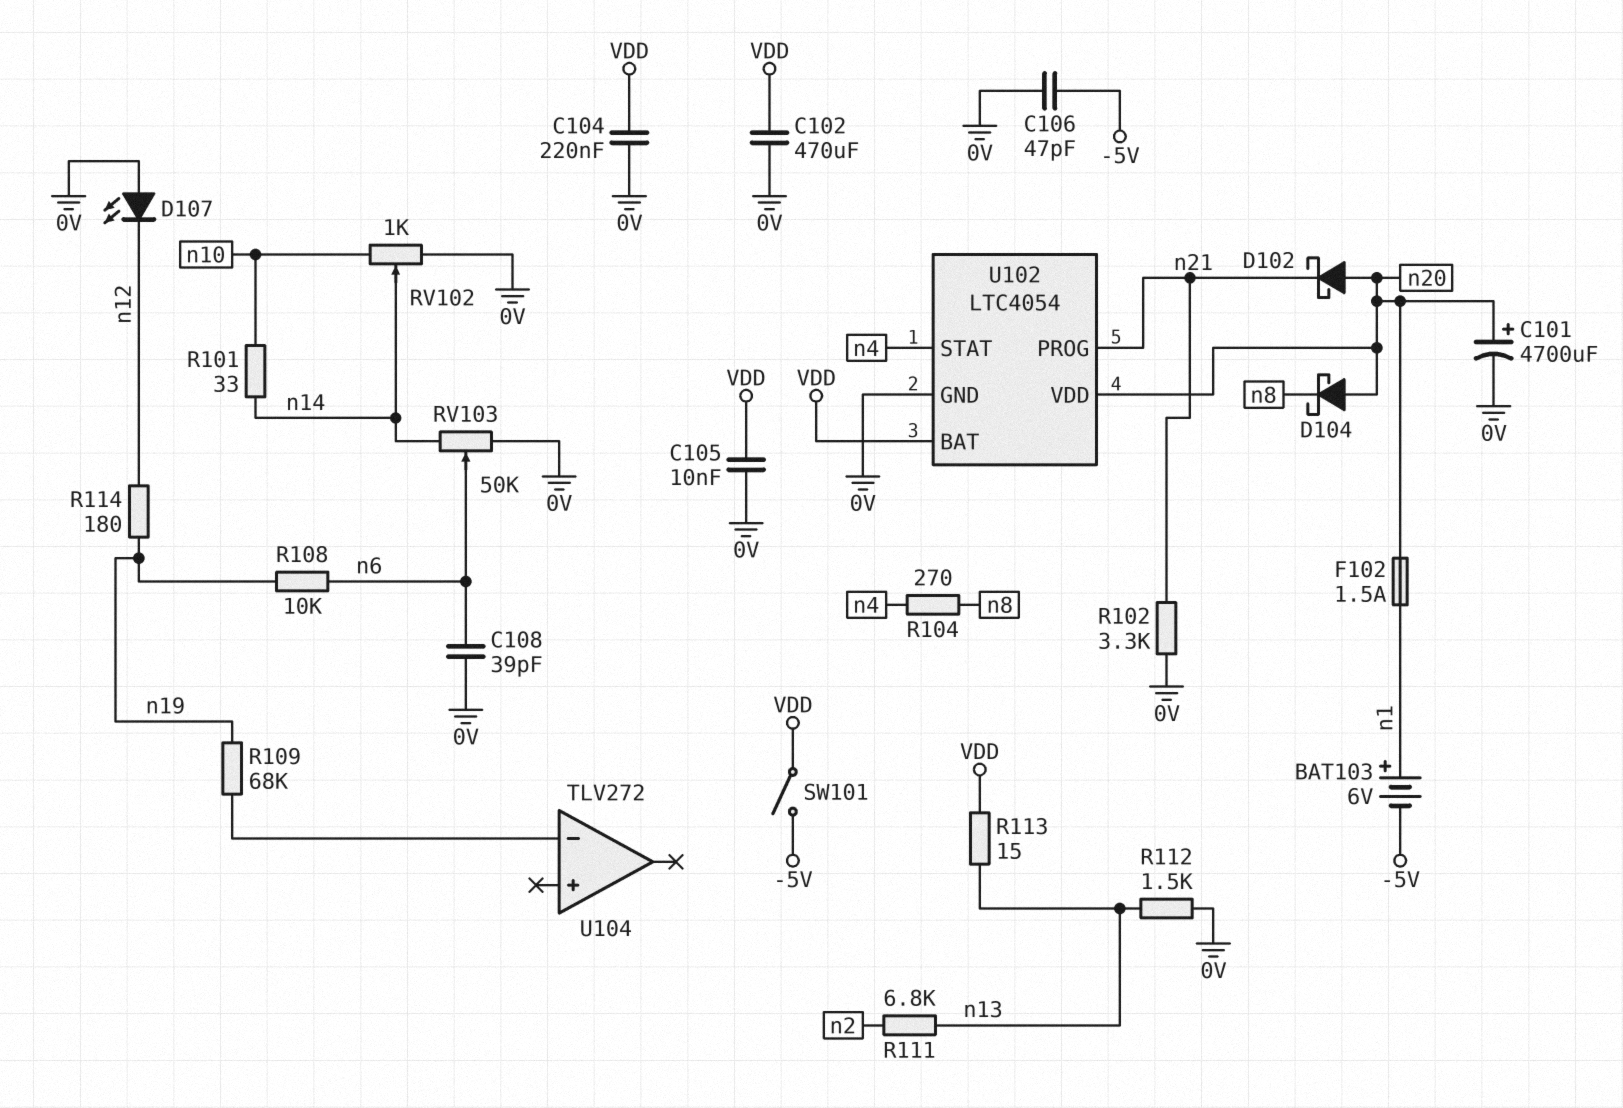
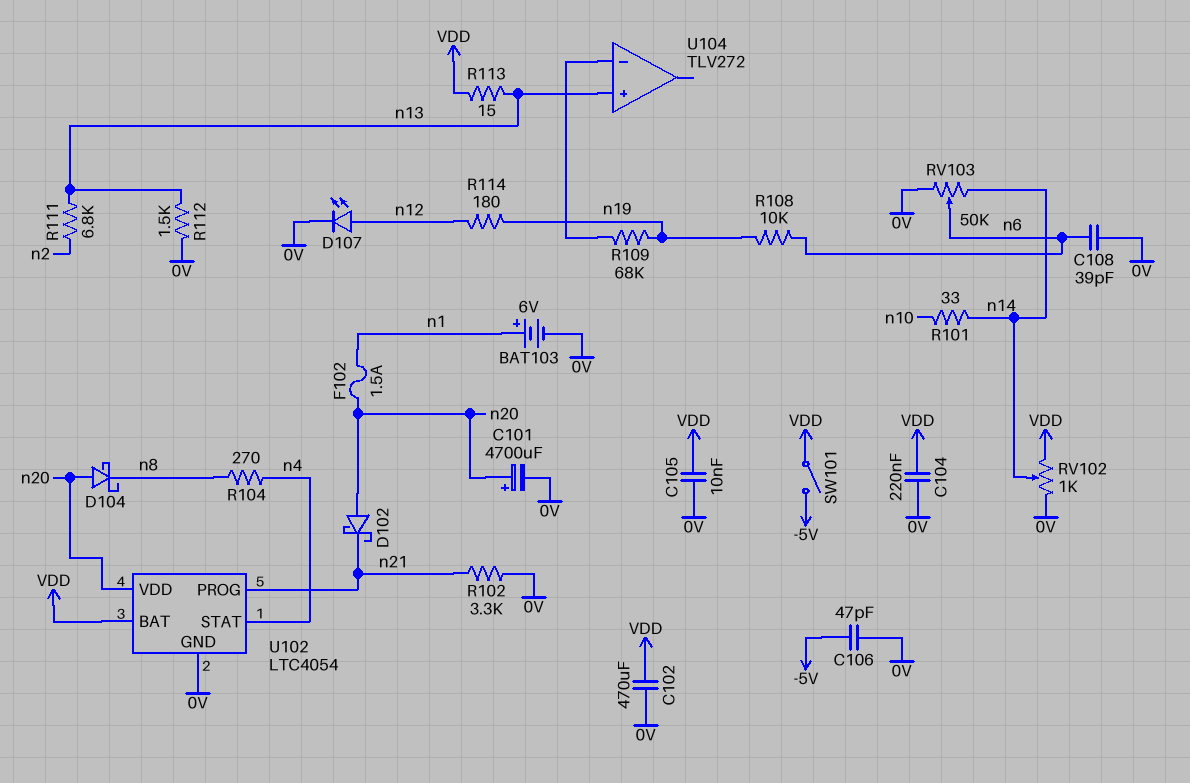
BAT103: 6V (plus n1, minus -5V) -> 6V (plus n1, minus 0V)
D107: LED (A 0V, K n12) -> LED (A n12, K 0V)
RV102: 1k (0V, n10, wiper n14) -> 1k (0V, VDD, wiper n14)
U104 pin in+: none -> n13

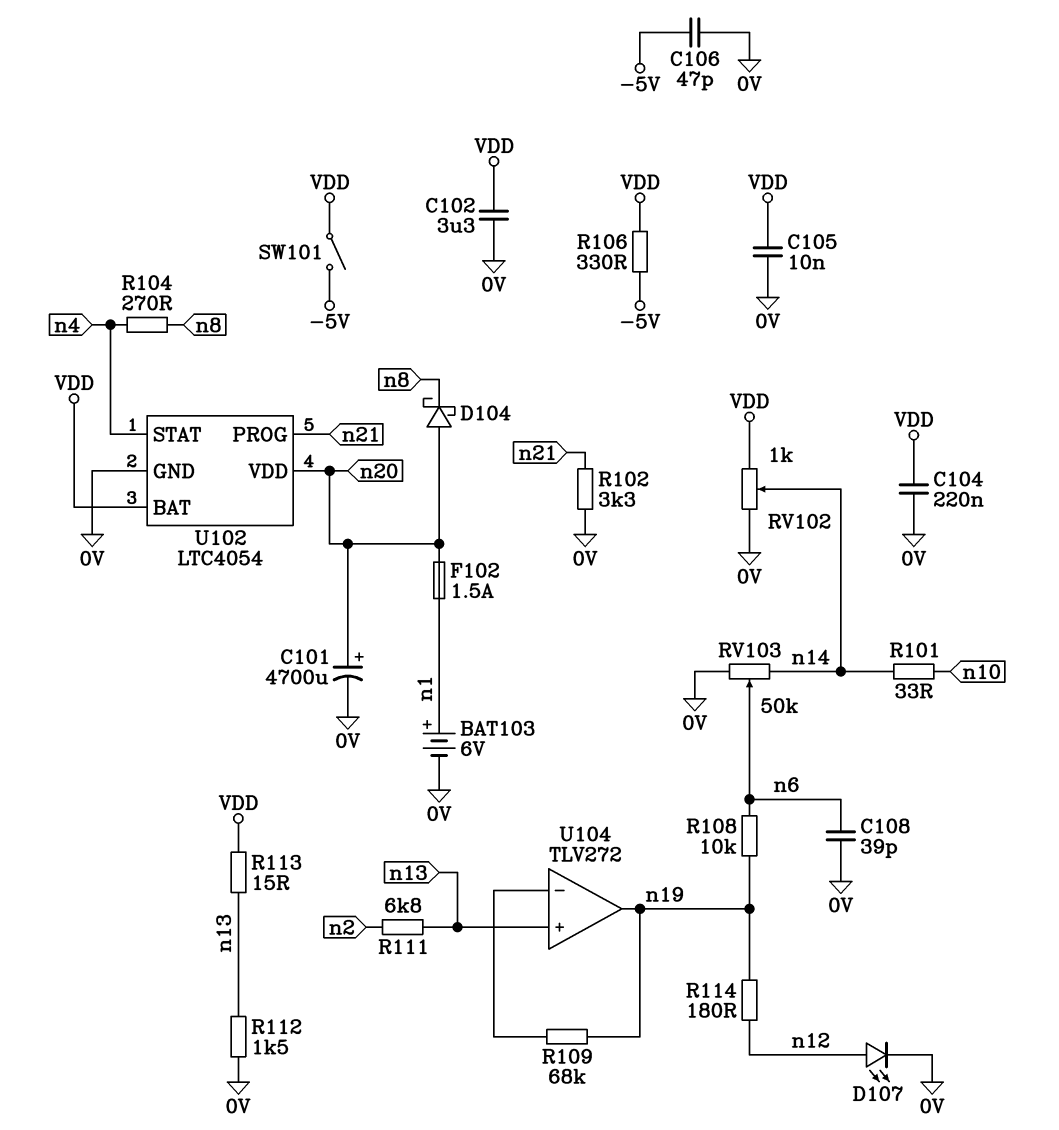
C102: 470uF (0V, VDD) -> 3.3uF (0V, VDD)
D102: schottky (A n20, K n21) -> none
R106: none -> 330 (-5V, VDD)
U104 pin out: none -> n19

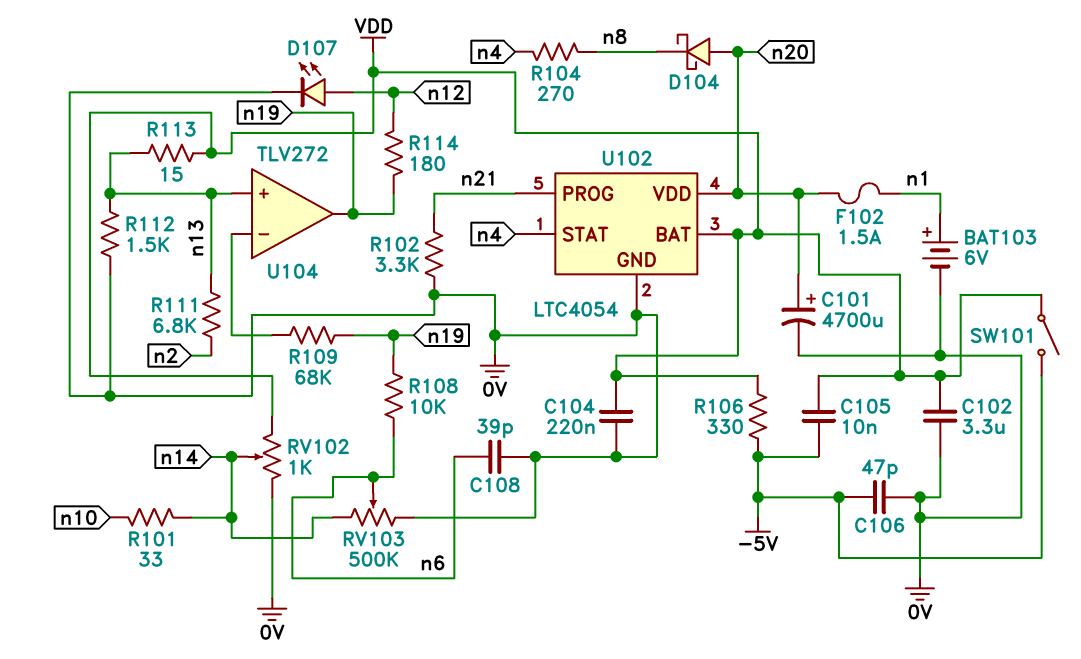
C105: 10nF (0V, VDD) -> 10nF (-5V, VDD)
RV103: 50k (0V, n14, wiper n6) -> 500k (0V, n14, wiper n6)

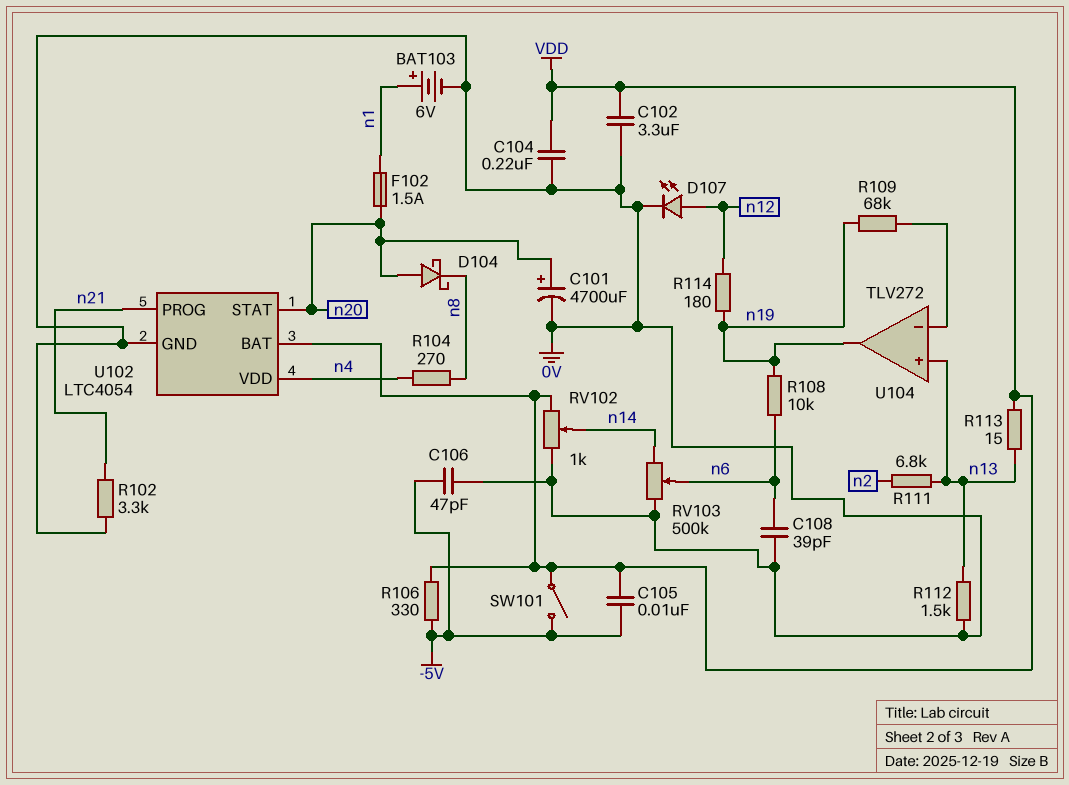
R101: 33 (n10, n14) -> none
U102 pin STAT: n4 -> n20
U102 pin VDD: n20 -> n4

